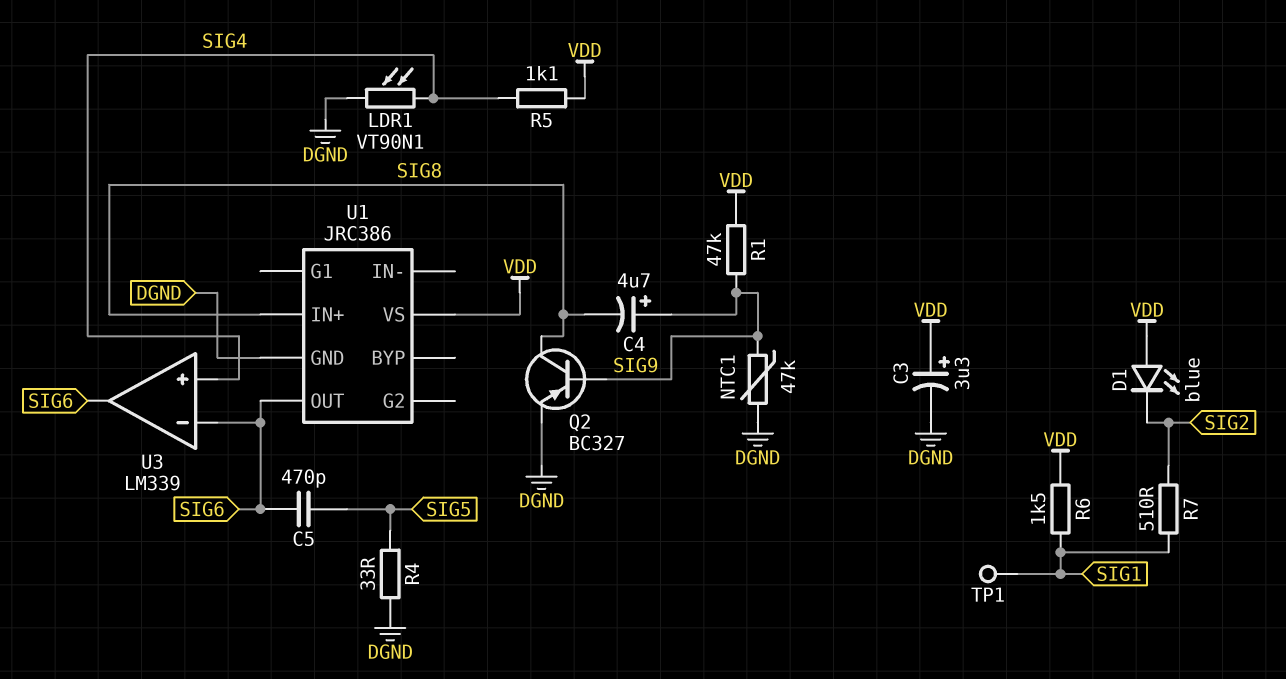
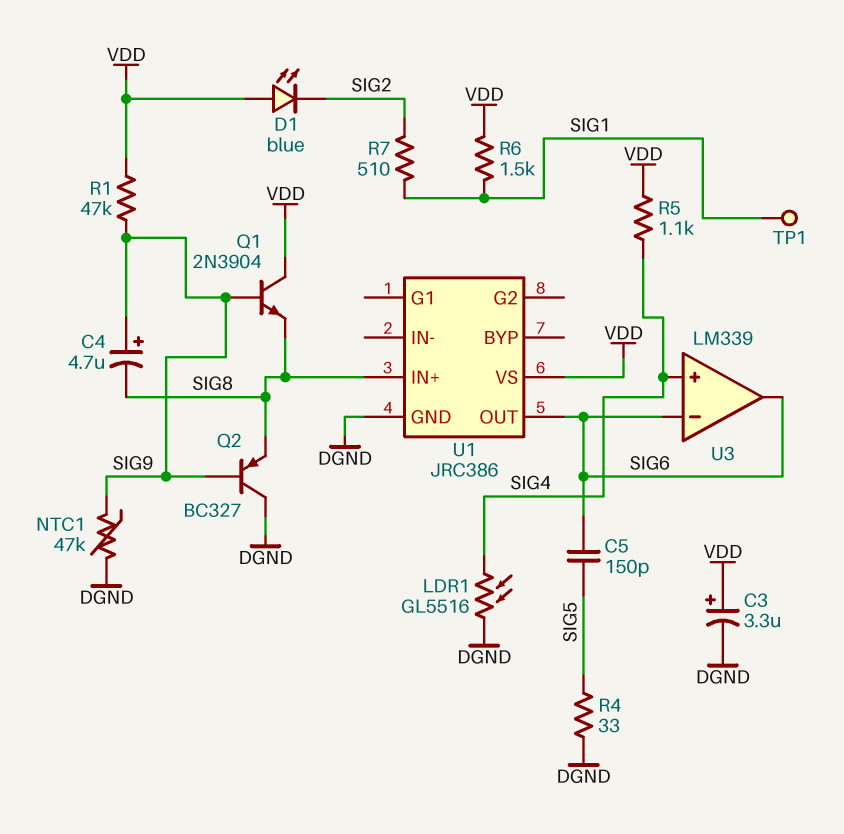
C5: 470pF (SIG5, SIG6) -> 150pF (SIG5, SIG6)
LDR1: VT90N1 (DGND, SIG4) -> GL5516 (DGND, SIG4)
Q1: none -> NPN 2N3904 (B SIG9, C VDD, E SIG8)
Q2: PNP BC327 (B SIG9, C SIG8, E DGND) -> PNP BC327 (B SIG9, C DGND, E SIG8)

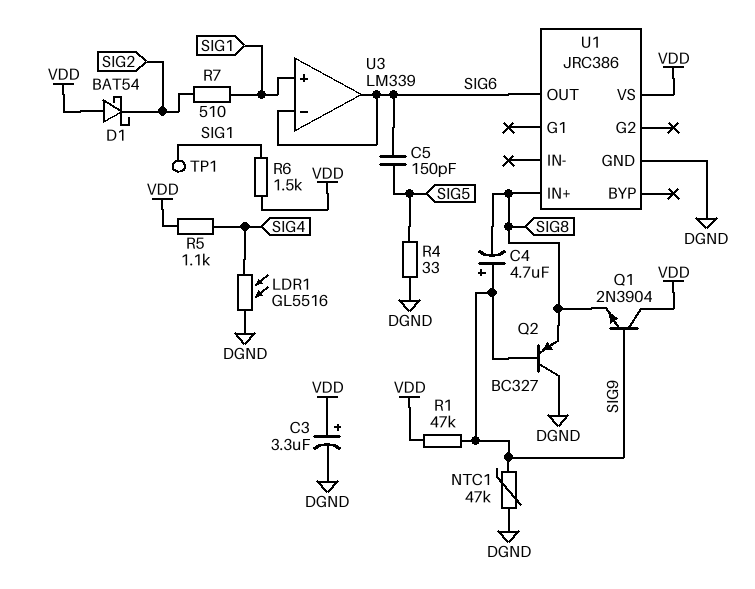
D1: LED blue (A VDD, K SIG2) -> schottky BAT54 (A VDD, K SIG2)
U3 pin in+: SIG4 -> SIG1

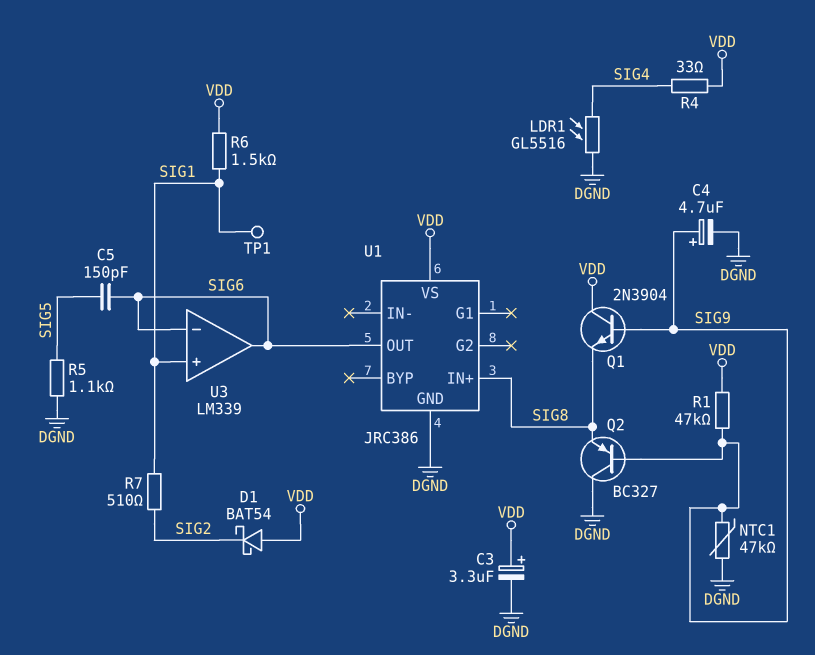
C4: 4.7uF (plus SIG9, minus SIG8) -> 4.7uF (plus SIG9, minus DGND)
R4: 33 (DGND, SIG5) -> 33 (SIG4, VDD)
R5: 1.1k (SIG4, VDD) -> 1.1k (DGND, SIG5)

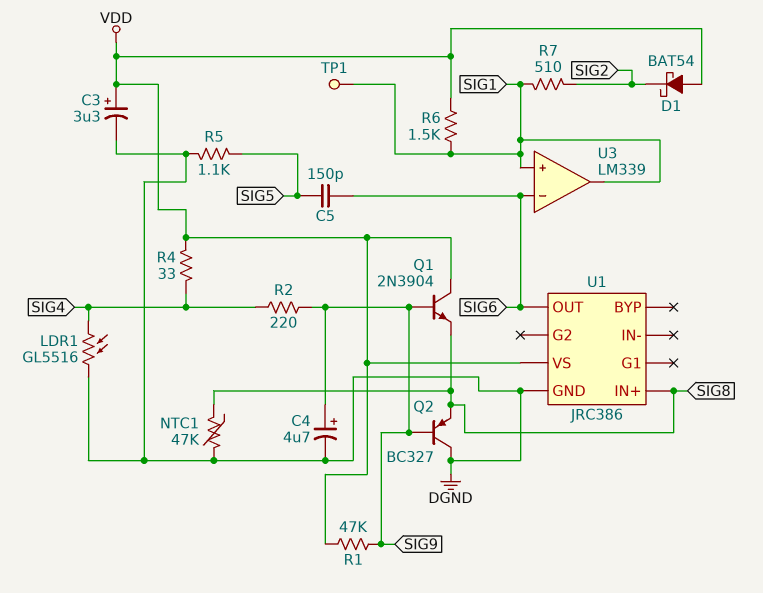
NTC1: 47k (DGND, SIG9) -> 47k (DGND, SIG8)
R2: none -> 220 (SIG4, SIG9)
U3 pin out: SIG6 -> SIG1

